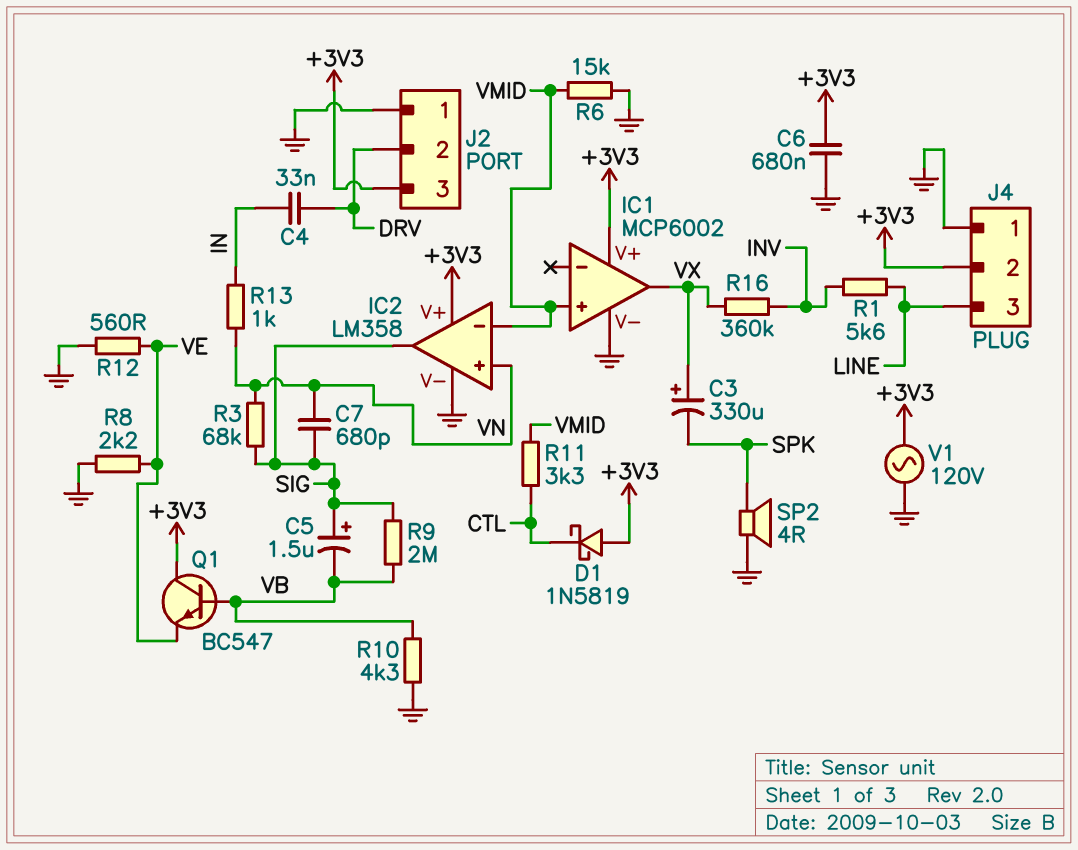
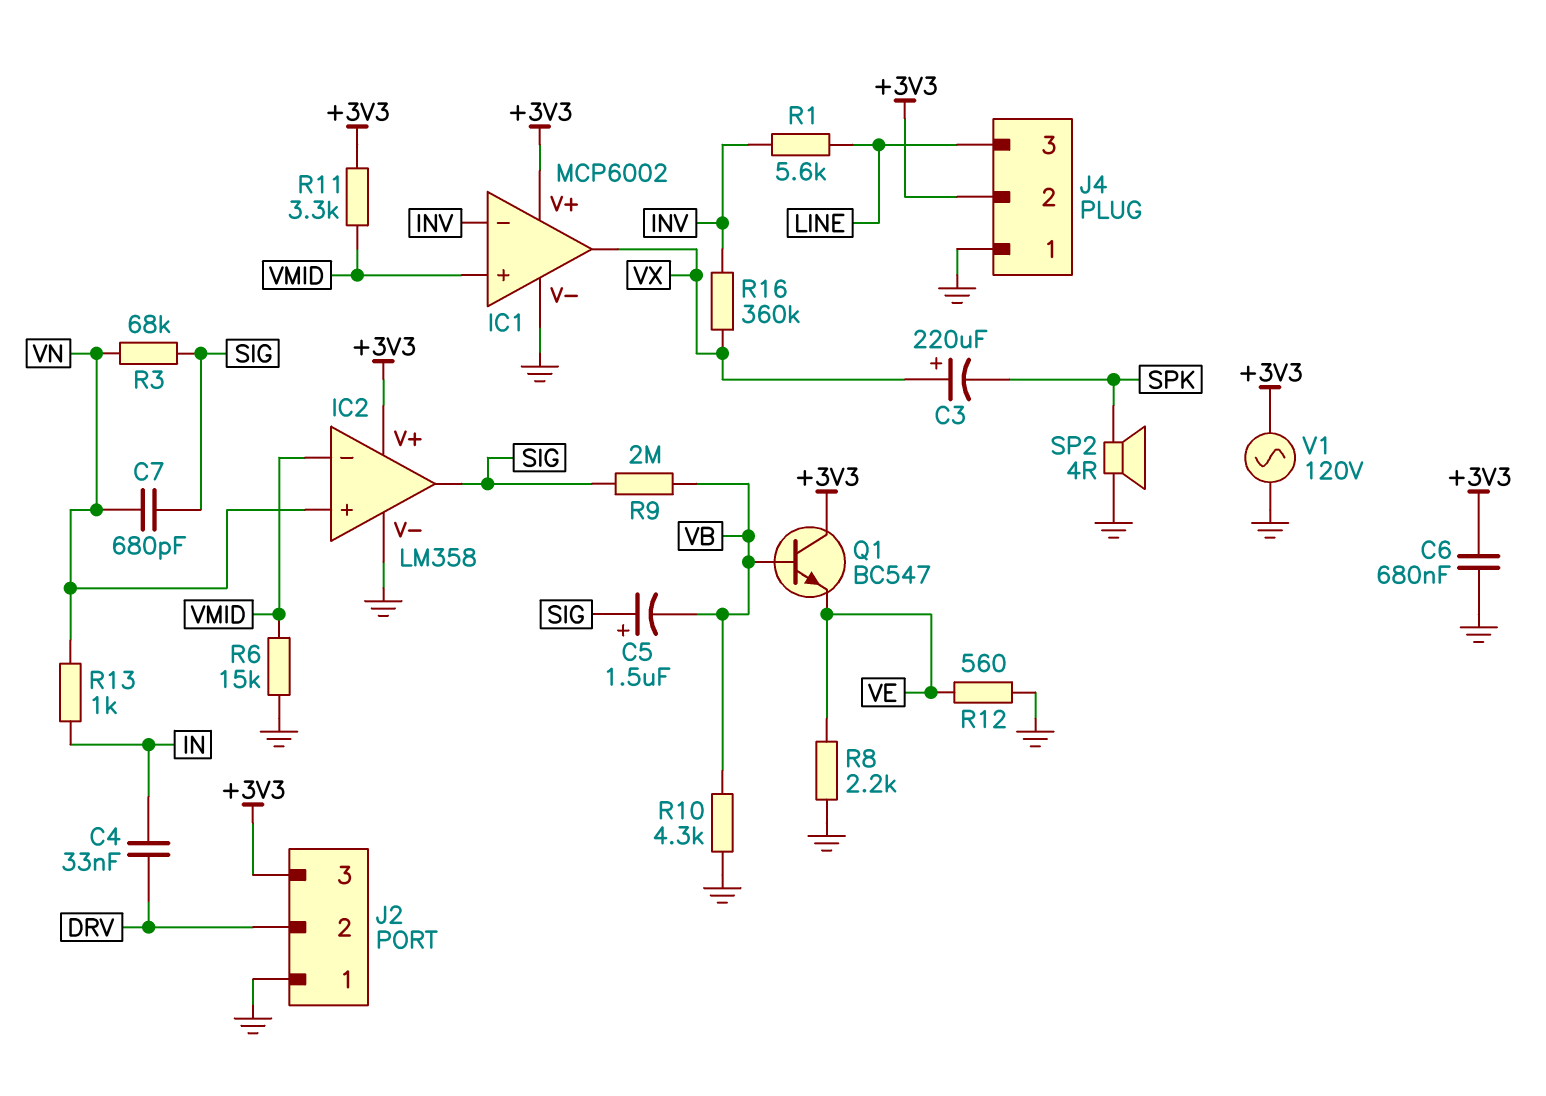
C3: 330uF (plus VX, minus SPK) -> 220uF (plus VX, minus SPK)
D1: schottky 1N5819 (A +3V3, K CTL) -> none
IC1 pin in-: none -> INV
R11: 3.3k (CTL, VMID) -> 3.3k (+3V3, VMID)

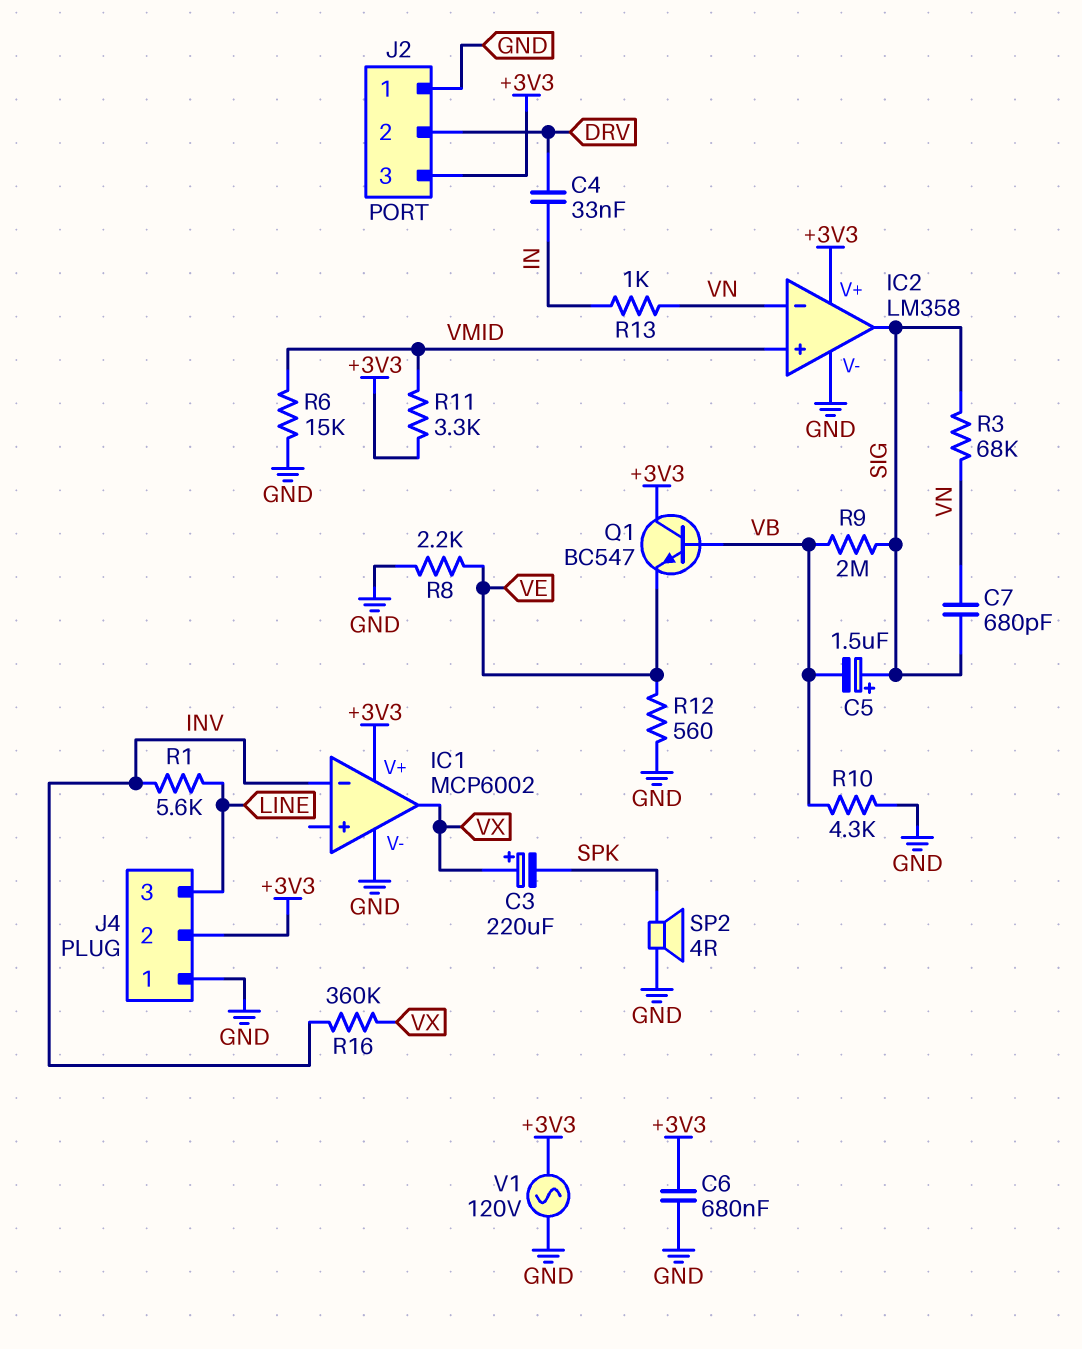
IC1 pin in+: VMID -> none
IC2 pin in+: VN -> VMID
IC2 pin in-: VMID -> VN

